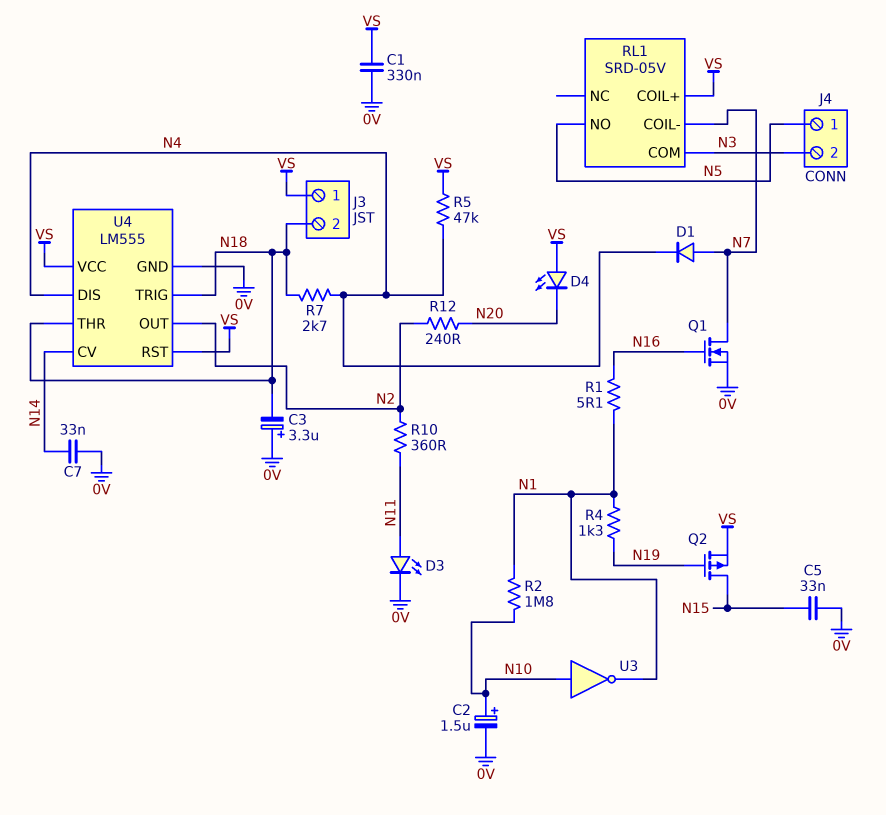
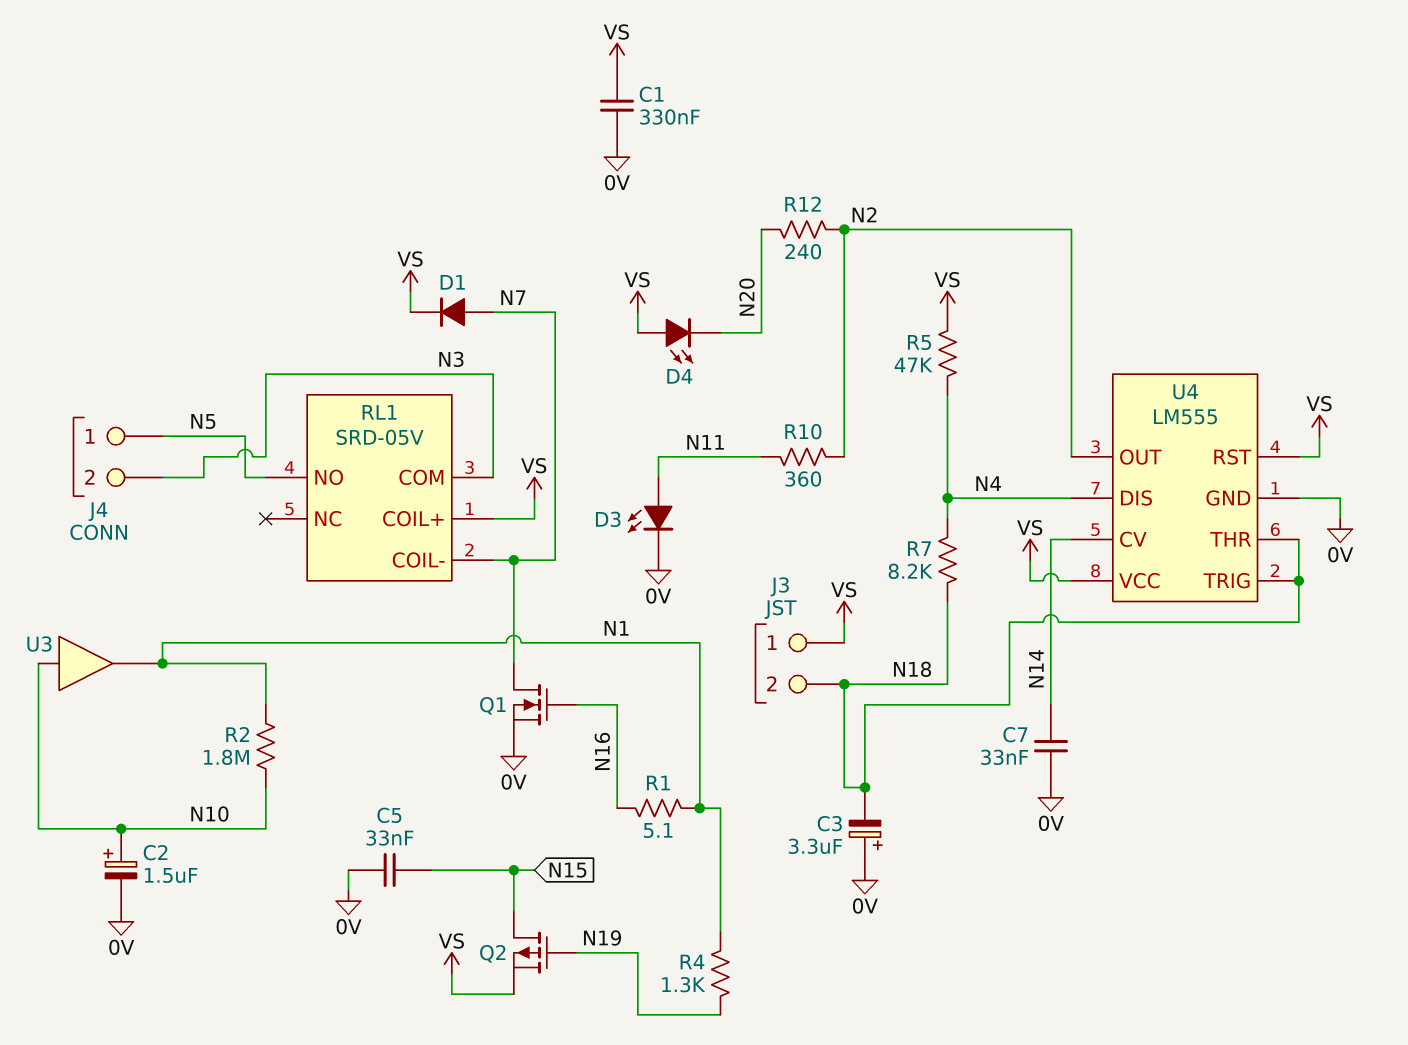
D1: diode (A N7, K N4) -> diode (A N7, K VS)
R7: 2.7k (N4, N18) -> 8.2k (N4, N18)
U3: NOT (in N10, out N1) -> buffer (in N10, out N1)

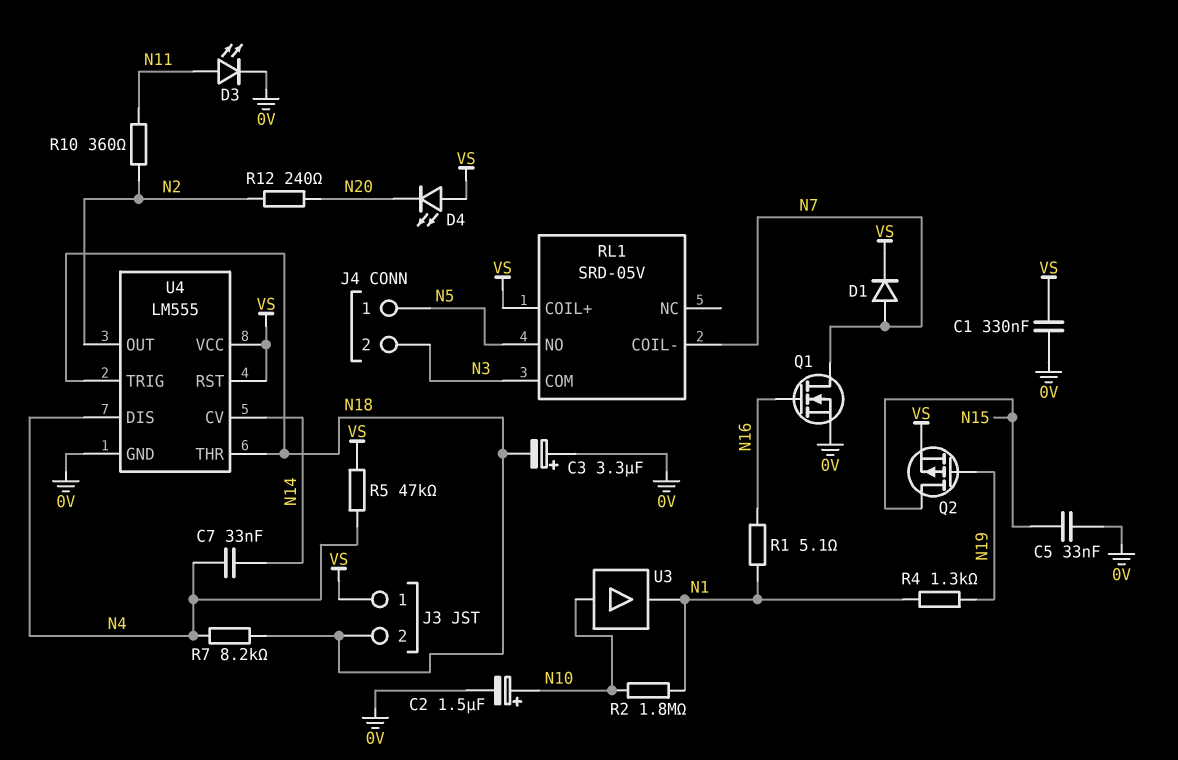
C7: 33nF (0V, N14) -> 33nF (N4, N14)

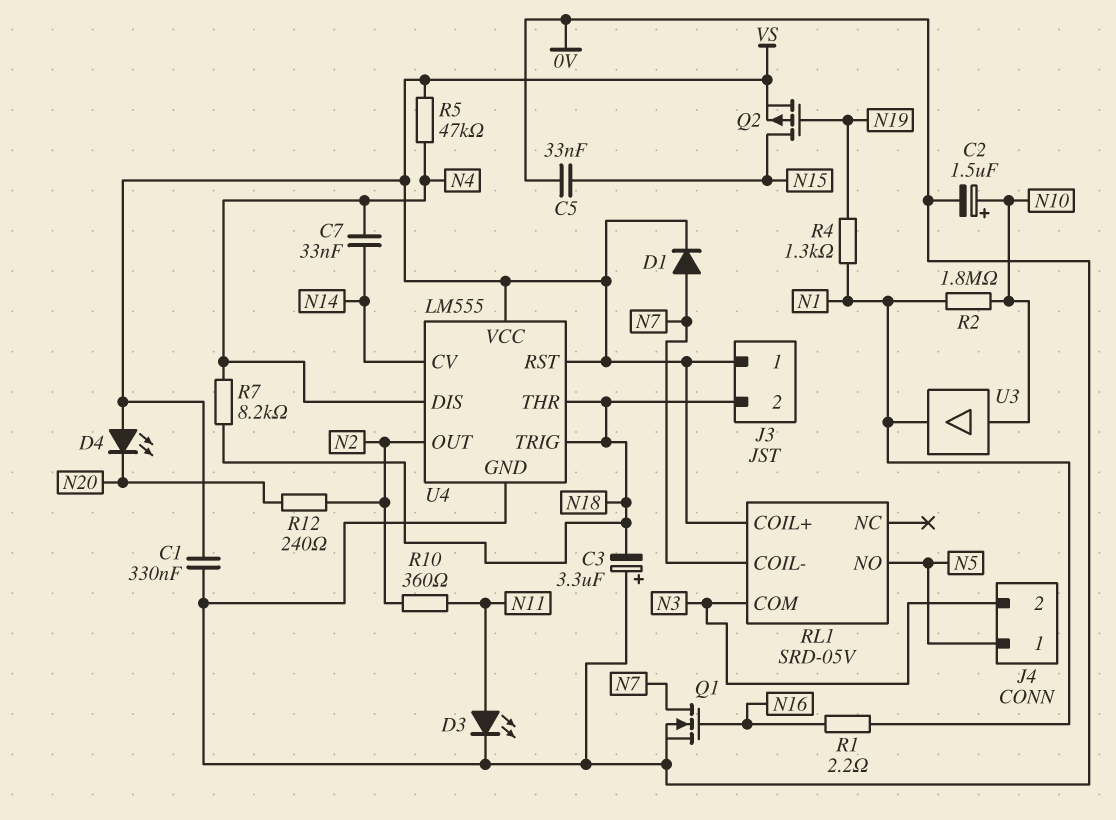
R1: 5.1 (N1, N16) -> 2.2 (N1, N16)

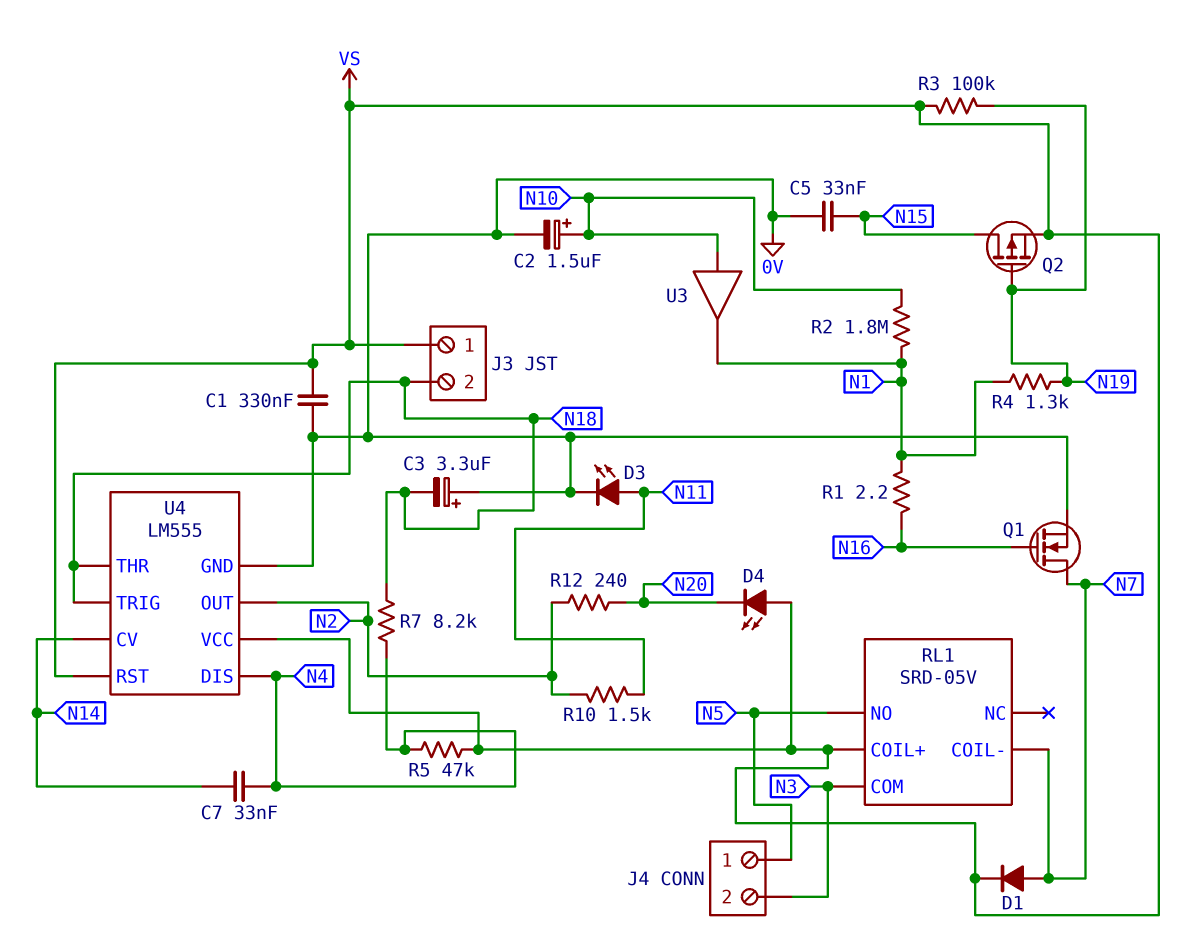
R3: none -> 100k (N19, VS)
R10: 360 (N2, N11) -> 1.5k (N2, N11)

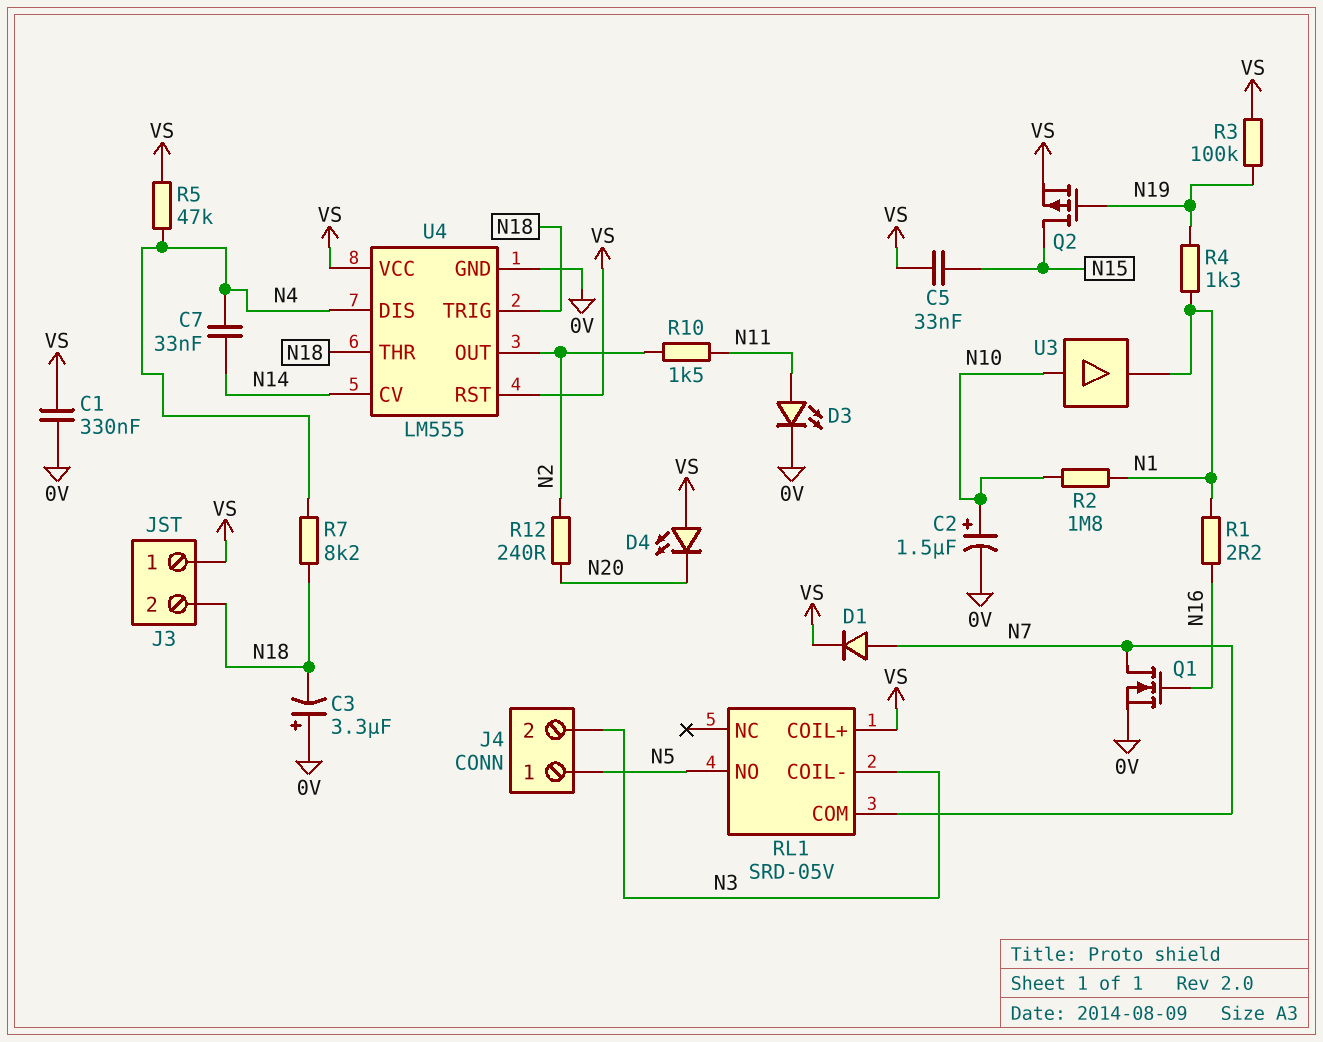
C5: 33nF (0V, N15) -> 33nF (N15, VS)
RL1 pin COIL-: N7 -> N3
RL1 pin COM: N3 -> N7

